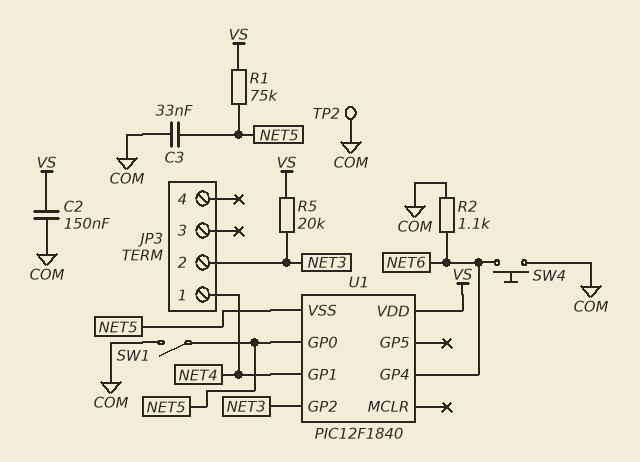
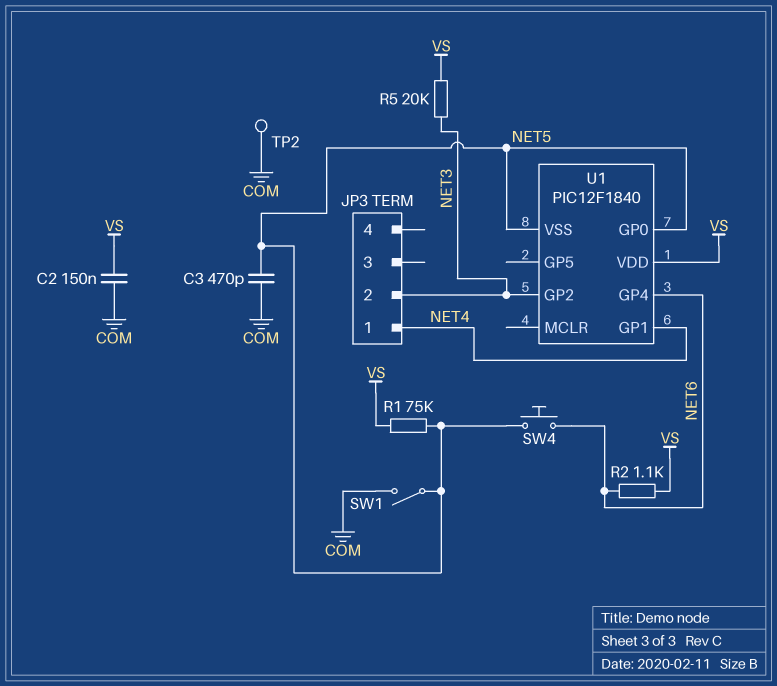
C3: 33nF (COM, NET5) -> 470pF (COM, NET5)
R2: 1.1k (COM, NET6) -> 1.1k (NET6, VS)
SW4: button (COM, NET6) -> button (NET5, NET6)

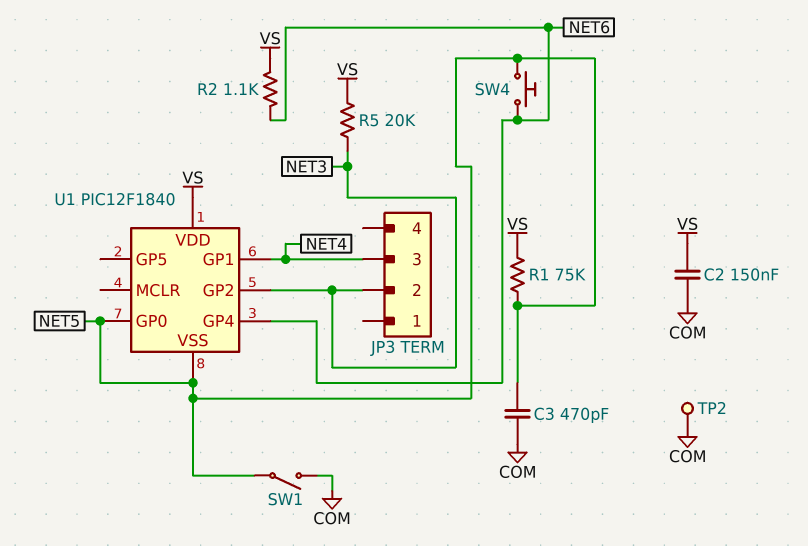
JP3 pin 1: NET4 -> none
JP3 pin 3: none -> NET4

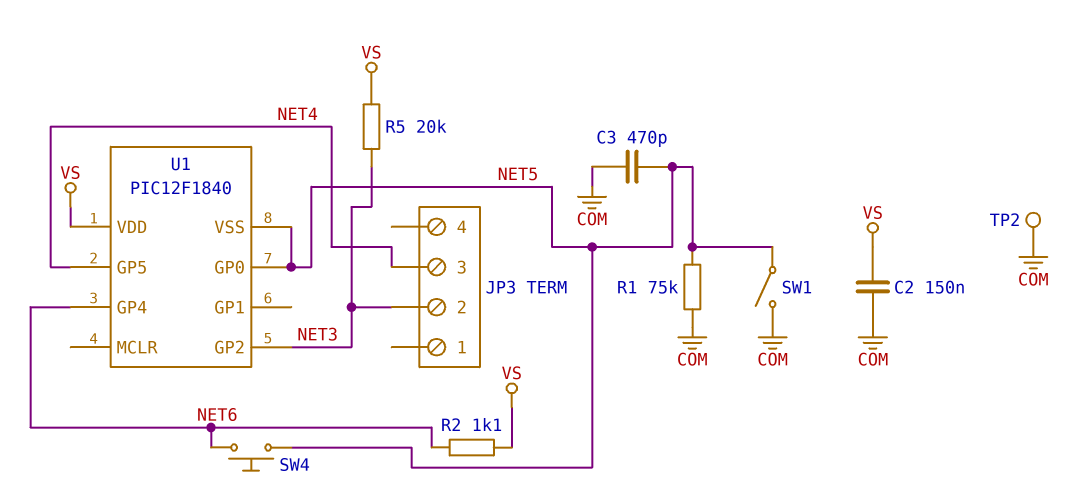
R1: 75k (NET5, VS) -> 75k (COM, NET5)
U1 pin GP1: NET4 -> none
U1 pin GP5: none -> NET4

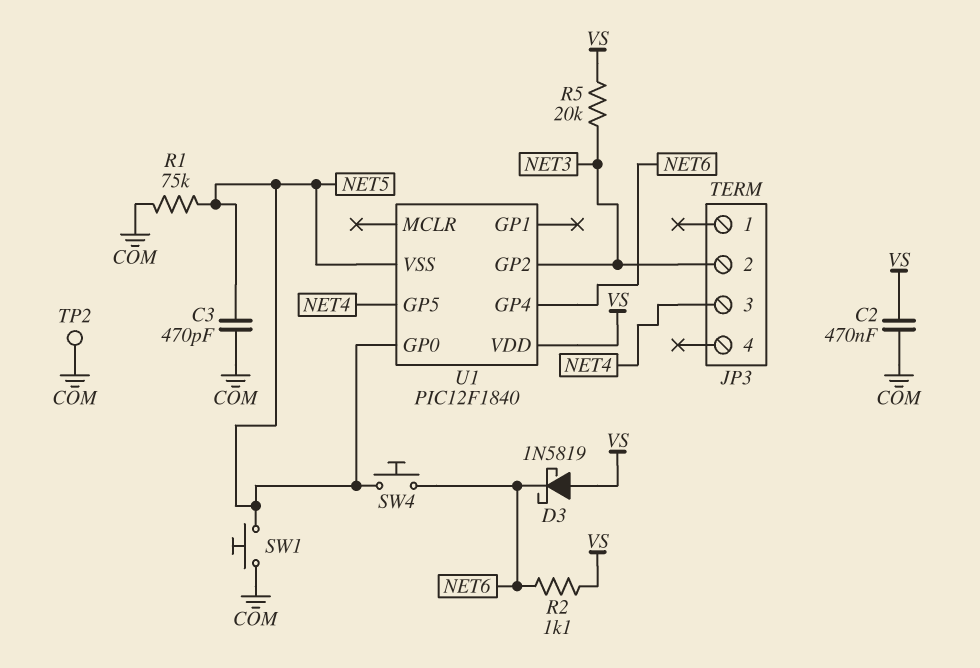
C2: 150nF (COM, VS) -> 470nF (COM, VS)
D3: none -> schottky 1N5819 (A VS, K NET6)
SW1: switch (COM, NET5) -> button (COM, NET5)

